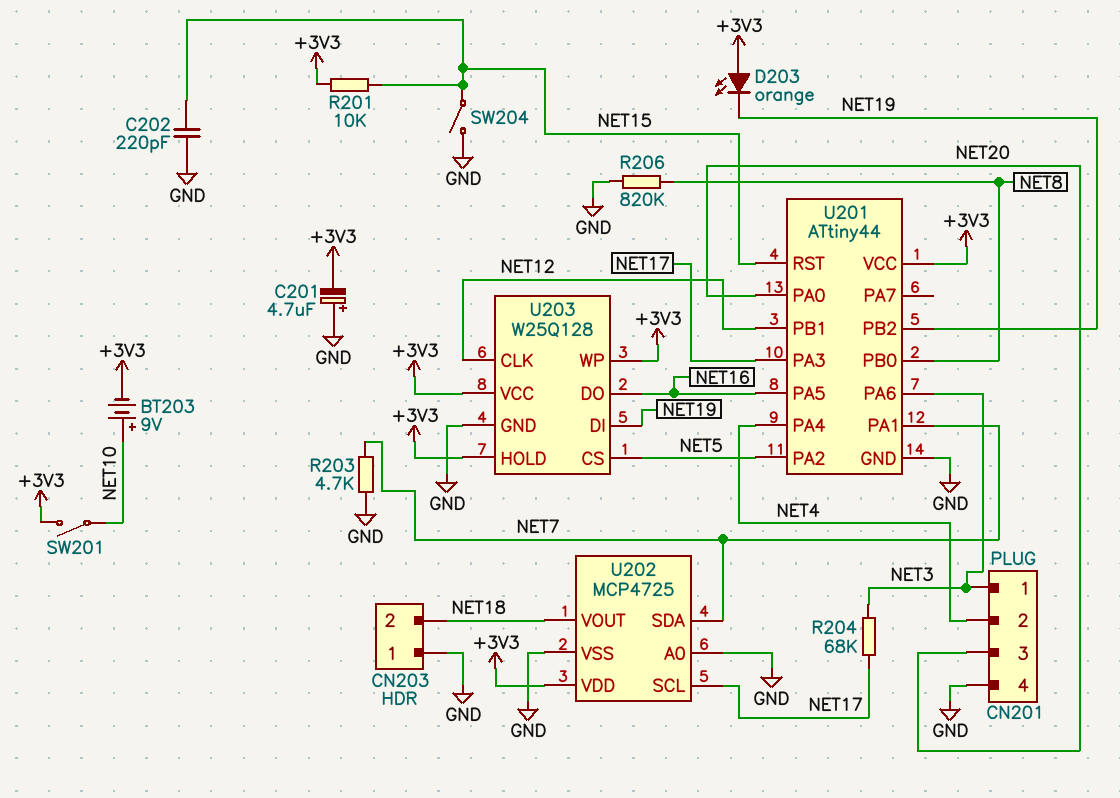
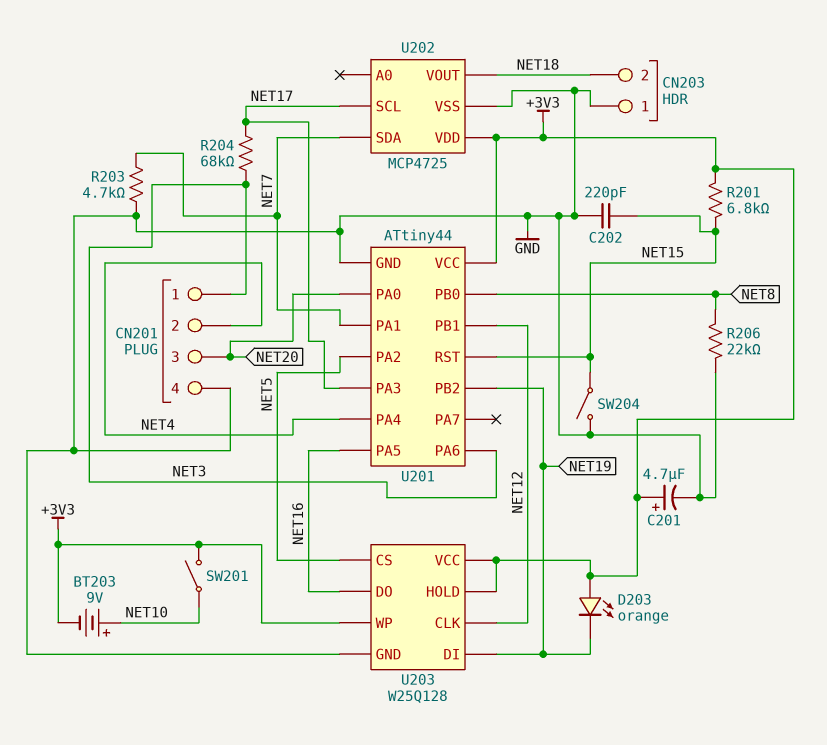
C201: 4.7uF (plus GND, minus +3V3) -> 4.7uF (plus +3V3, minus GND)
R201: 10k (+3V3, NET15) -> 6.8k (+3V3, NET15)
R206: 820k (GND, NET8) -> 22k (GND, NET8)
U202 pin A0: GND -> none

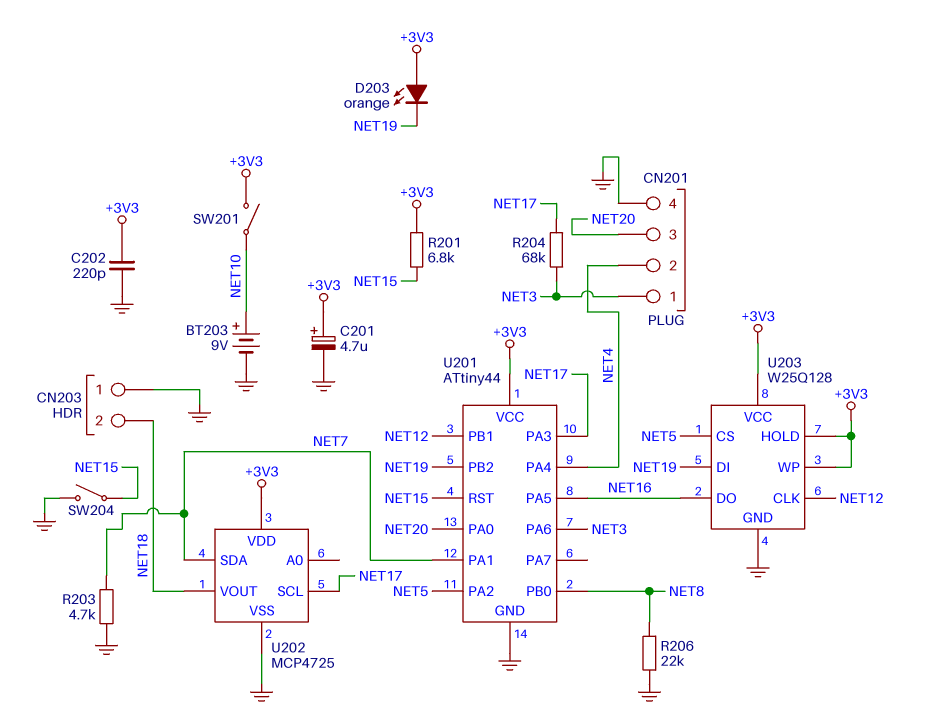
BT203: 9V (plus NET10, minus +3V3) -> 9V (plus NET10, minus GND)
C202: 220pF (GND, NET15) -> 220pF (+3V3, GND)

